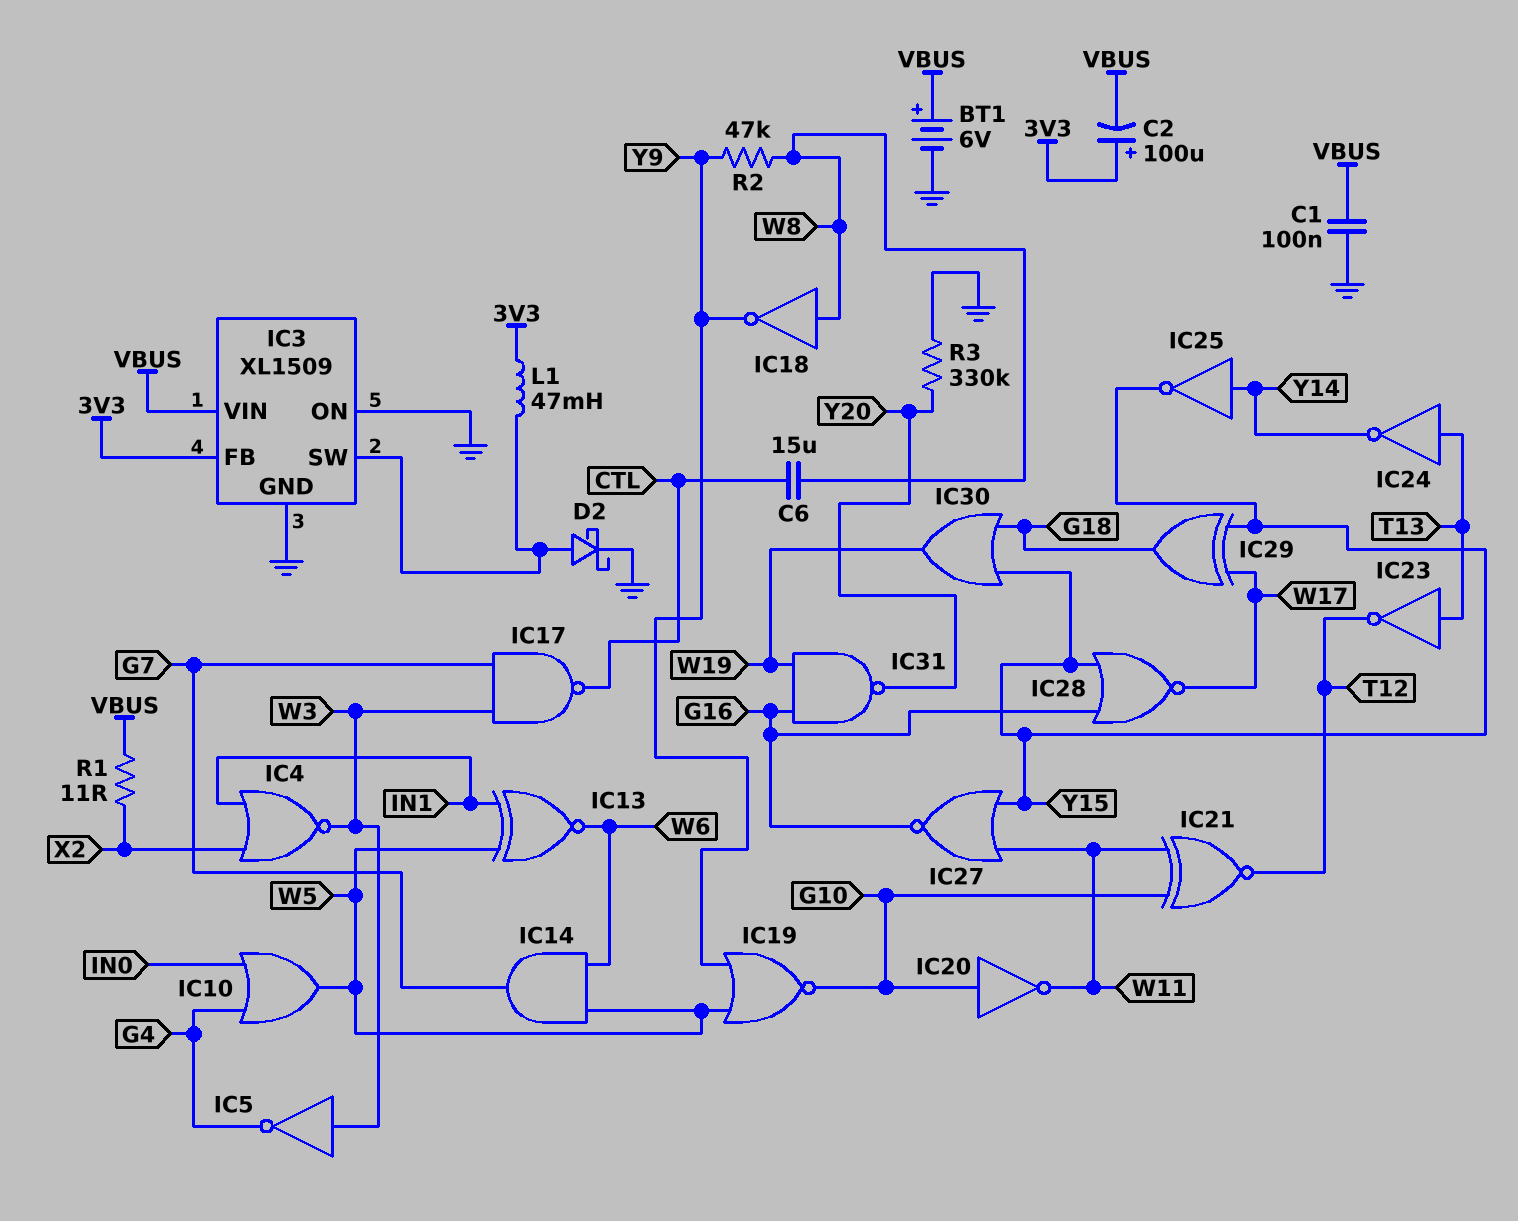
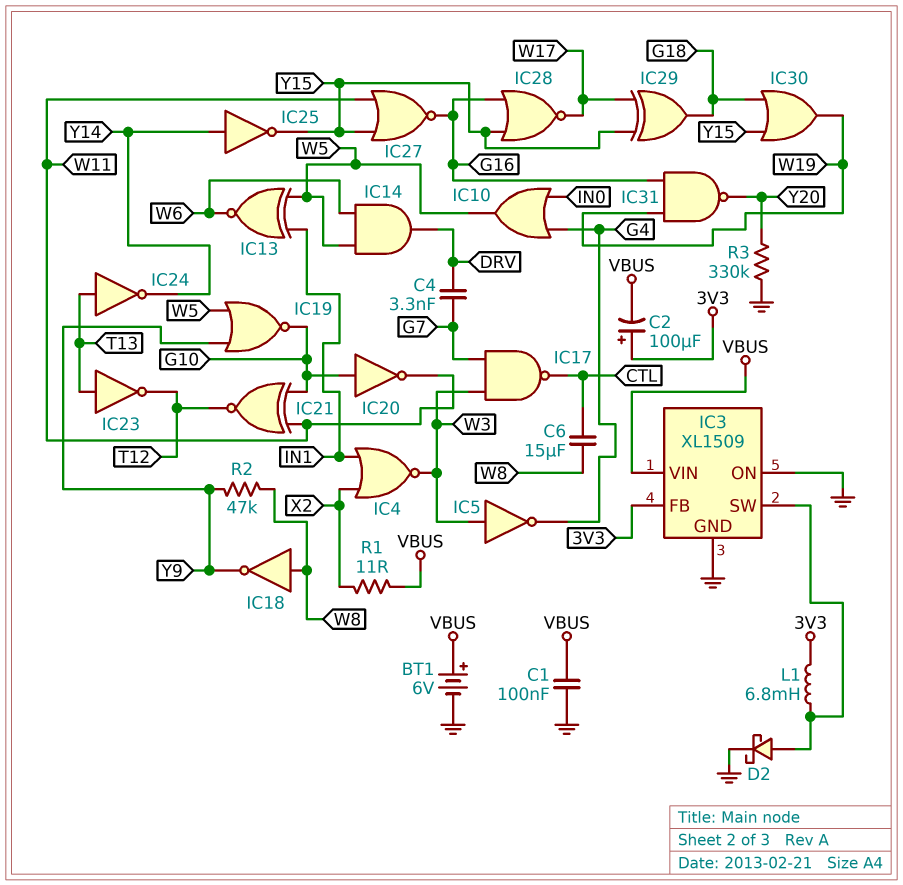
C4: none -> 3.3nF (DRV, G7)
IC14: AND (in W5, in W6, out G7) -> AND (in W5, in W6, out DRV)
L1: 47mH (3V3, IC3/SW) -> 6.8mH (3V3, IC3/SW)

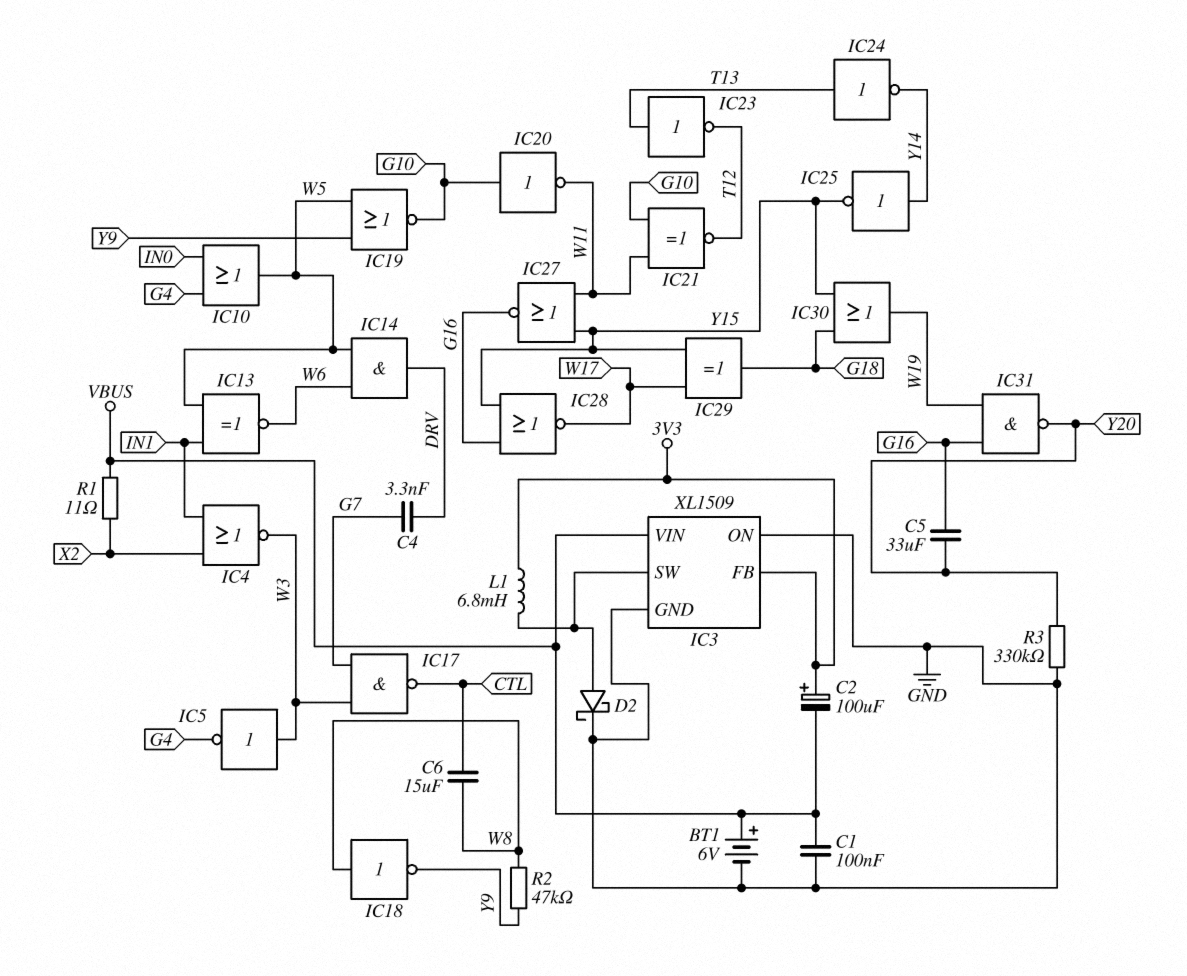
C5: none -> 33uF (G16, Y20)

